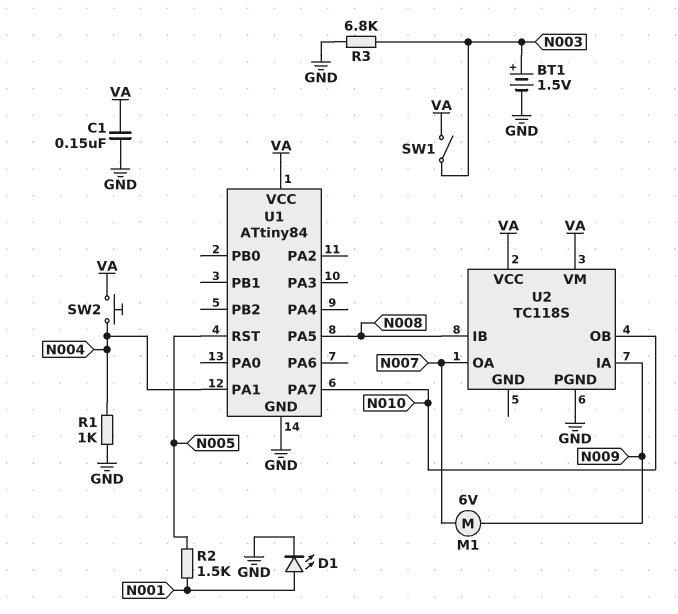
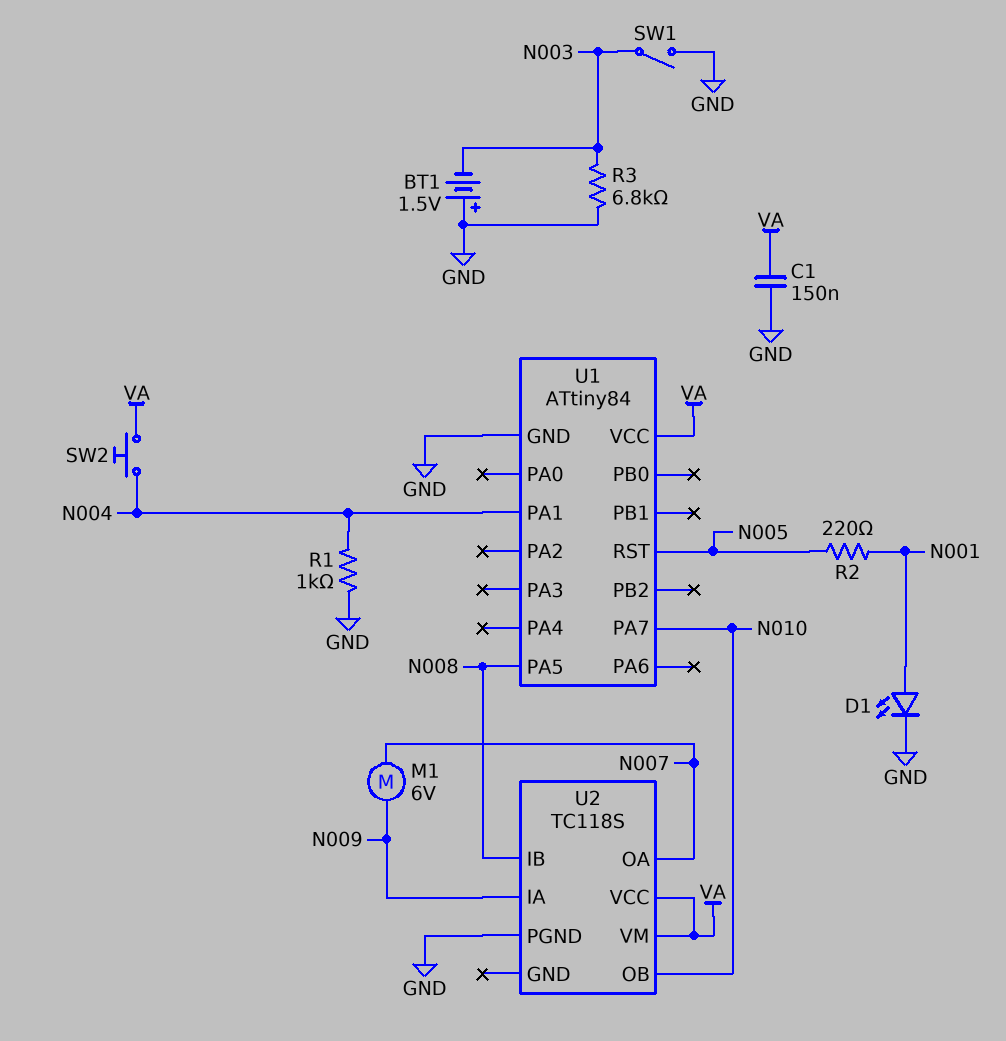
BT1: 1.5V (plus N003, minus GND) -> 1.5V (plus GND, minus N003)
R2: 1.5k (N001, N005) -> 220 (N001, N005)
SW1: switch (N003, VA) -> switch (GND, N003)

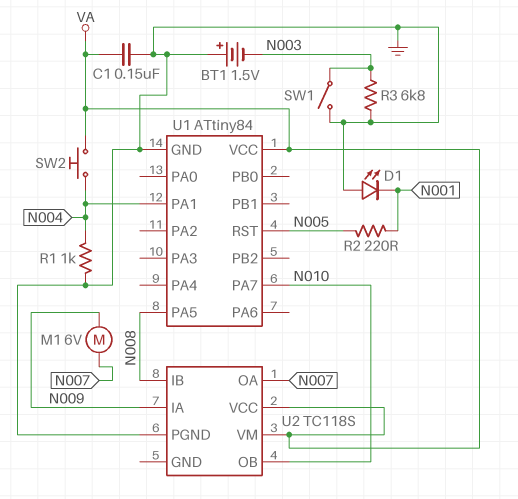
D1: LED (A N001, K GND) -> LED (A GND, K N001)

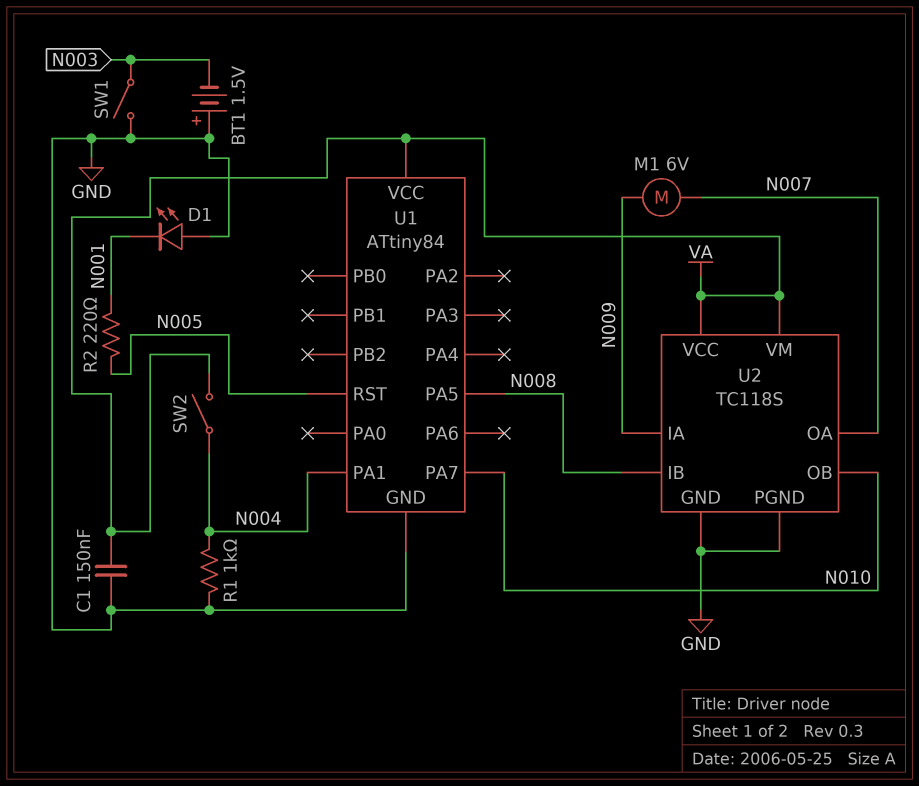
R3: 6.8k (GND, N003) -> none
SW2: button (N004, VA) -> switch (N004, VA)
U2 pin GND: none -> GND

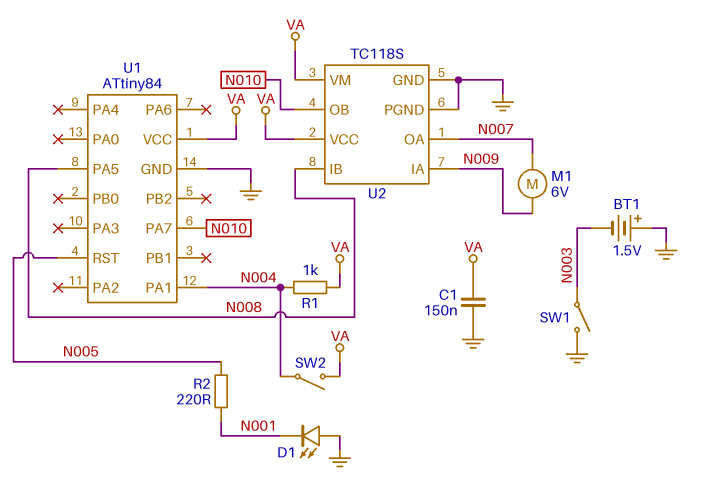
R1: 1k (GND, N004) -> 1k (N004, VA)

